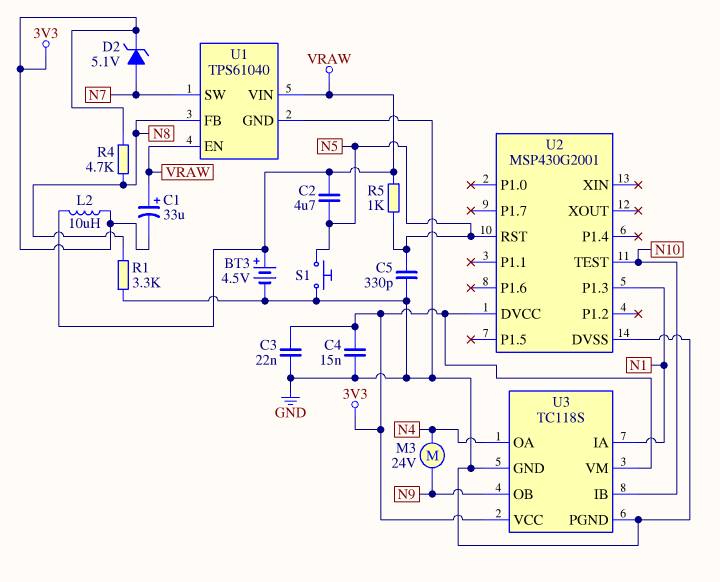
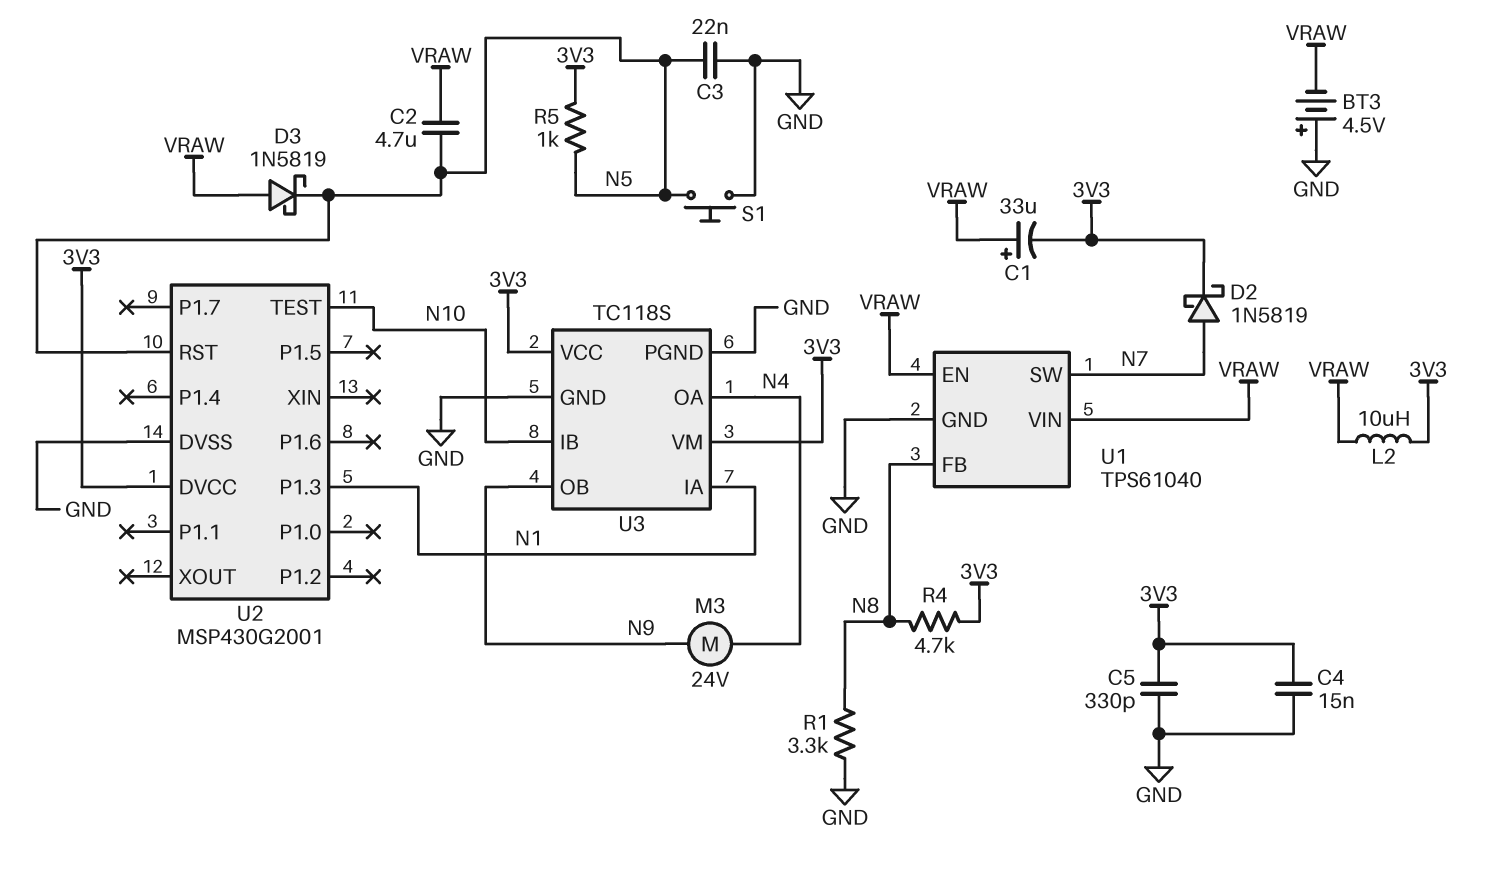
BT3: 4.5V (plus VRAW, minus GND) -> 4.5V (plus GND, minus VRAW)
C3: 22nF (3V3, GND) -> 22nF (GND, N5)
C5: 330pF (GND, N5) -> 330pF (3V3, GND)
D2: zener 5.1V (A N7, K 3V3) -> schottky 1N5819 (A N7, K 3V3)
D3: none -> schottky 1N5819 (A VRAW, K N5)
R5: 1k (N5, VRAW) -> 1k (3V3, N5)

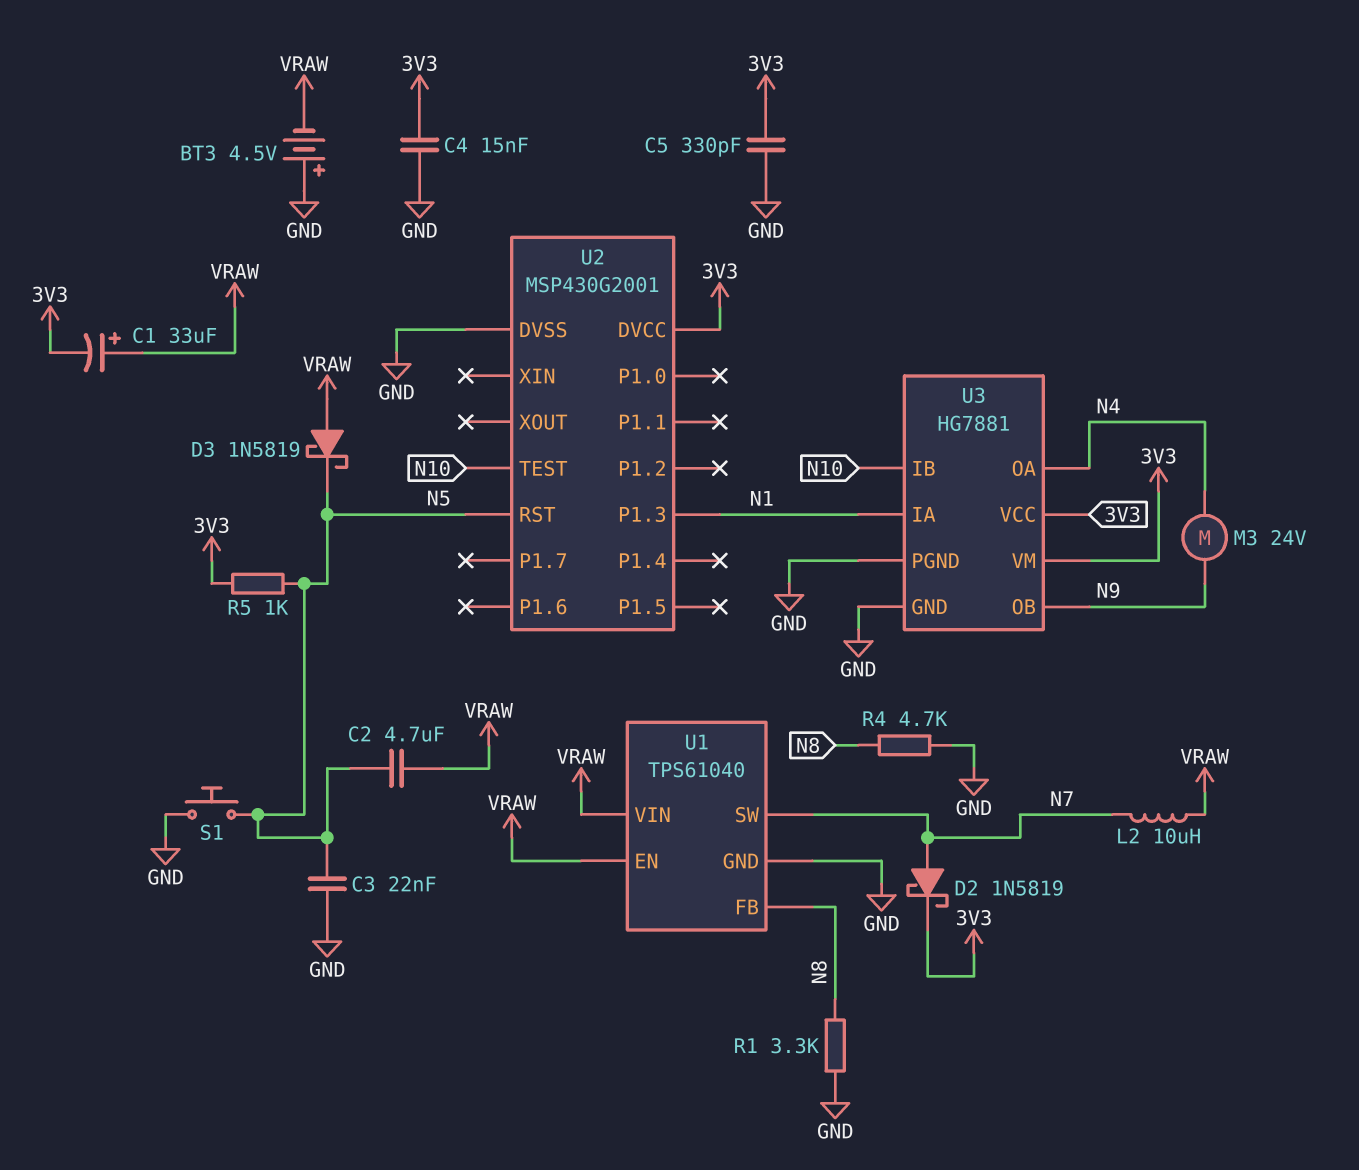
L2: 10uH (3V3, VRAW) -> 10uH (N7, VRAW)
R4: 4.7k (3V3, N8) -> 4.7k (GND, N8)
U3: TC118S -> HG7881

